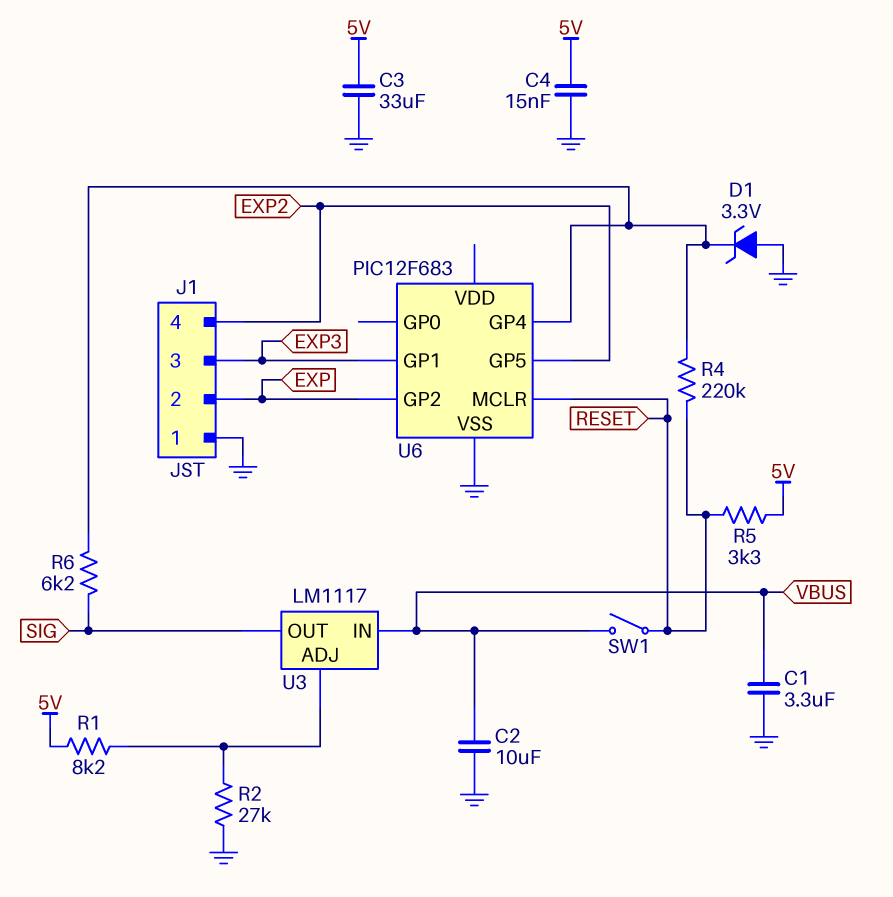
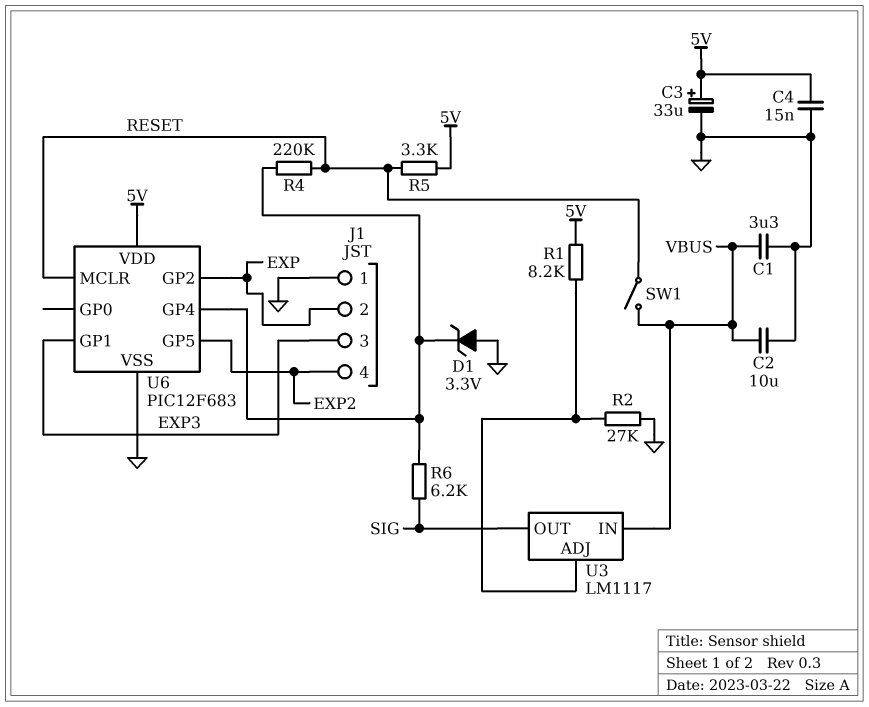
C3: 33uF (5V, GND) -> 33uF (plus 5V, minus GND)
U6 pin VDD: none -> 5V

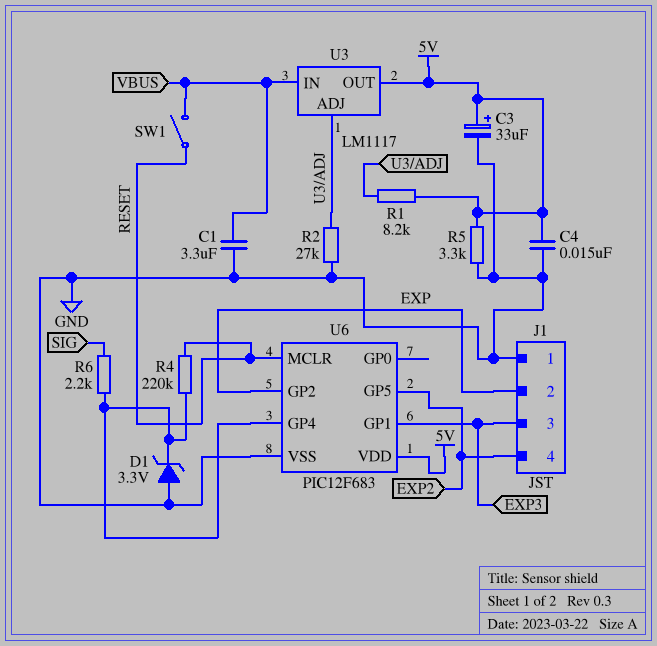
C2: 10uF (GND, VBUS) -> none
R5: 3.3k (5V, RESET) -> 3.3k (5V, GND)
R6: 6.2k (SIG, U6/GP4) -> 2.2k (SIG, U6/GP4)
U3 pin OUT: SIG -> 5V

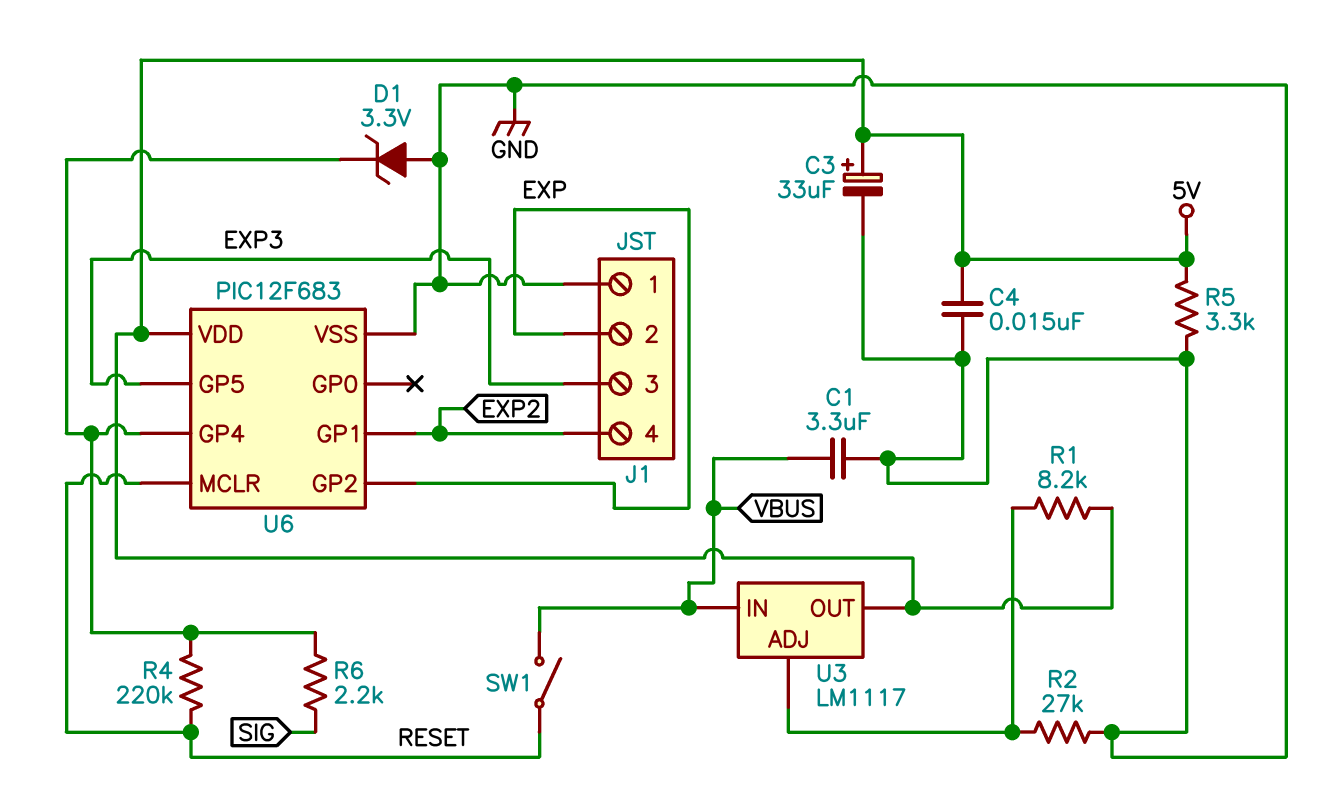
U6 pin GP1: EXP3 -> EXP2
U6 pin GP5: EXP2 -> EXP3

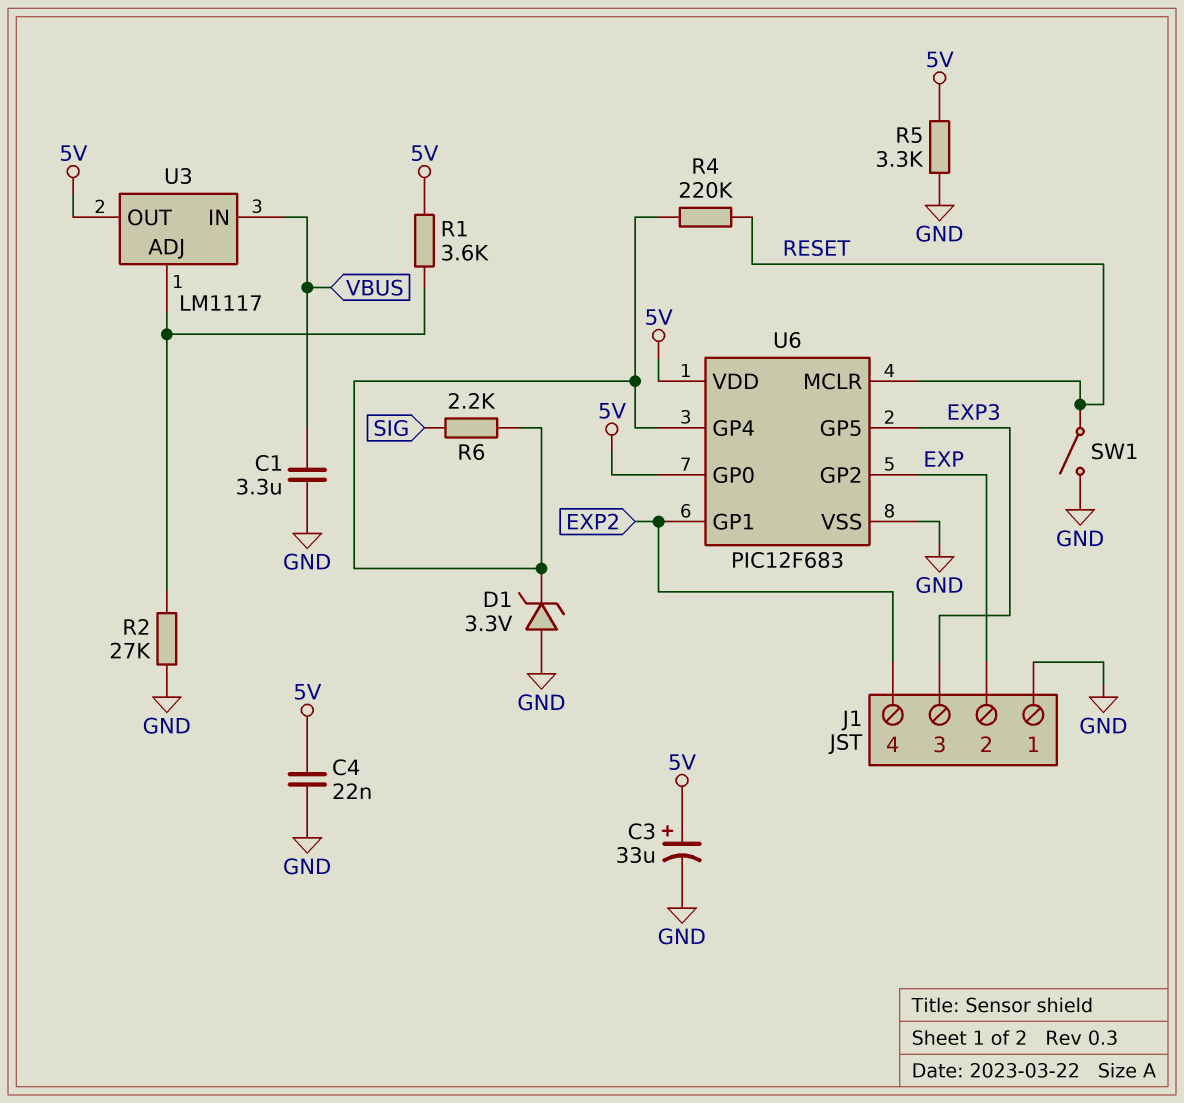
C4: 15nF (5V, GND) -> 22nF (5V, GND)
R1: 8.2k (5V, U3/ADJ) -> 3.6k (5V, U3/ADJ)
SW1: switch (RESET, VBUS) -> switch (GND, RESET)
U6 pin GP0: none -> 5V

